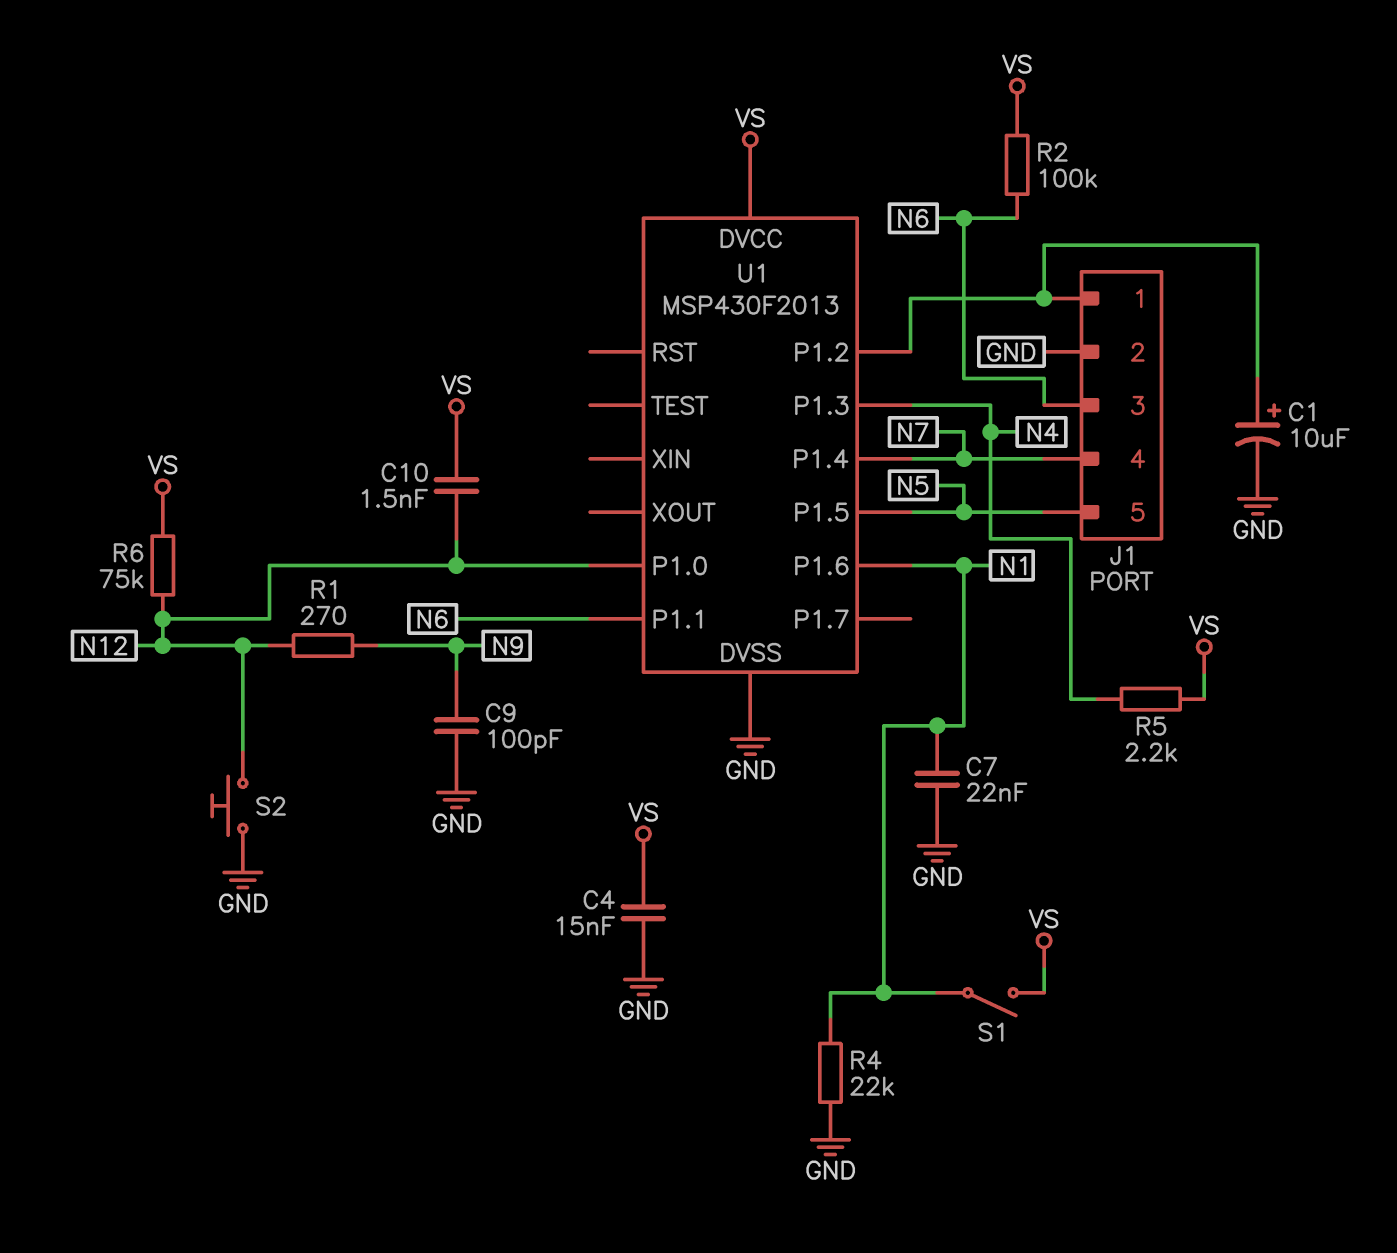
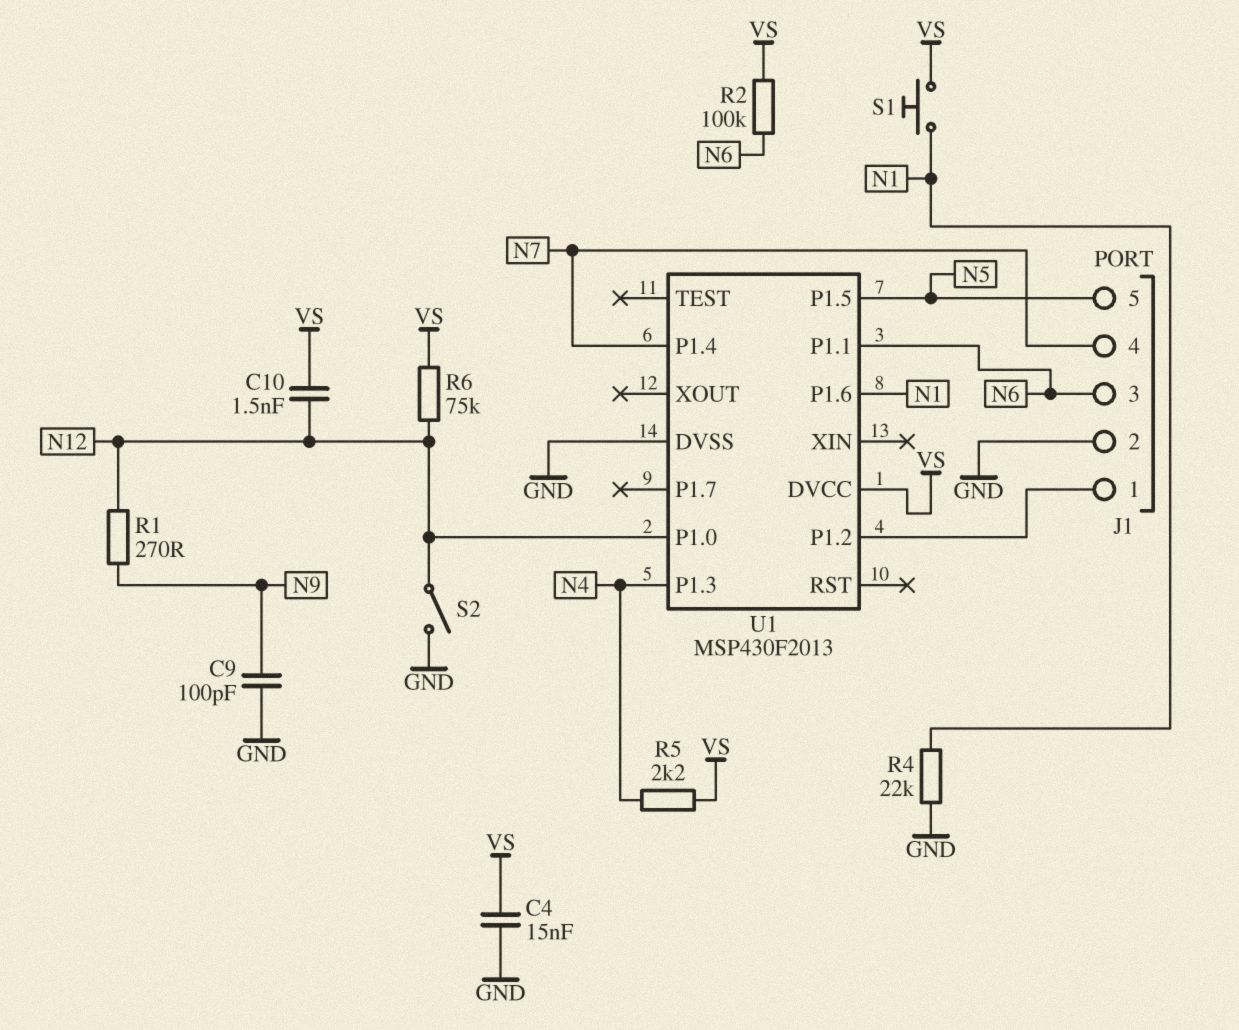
C1: 10uF (plus J1/1, minus GND) -> none
C7: 22nF (GND, N1) -> none
S1: switch (N1, VS) -> button (N1, VS)
S2: button (GND, N12) -> switch (GND, N12)

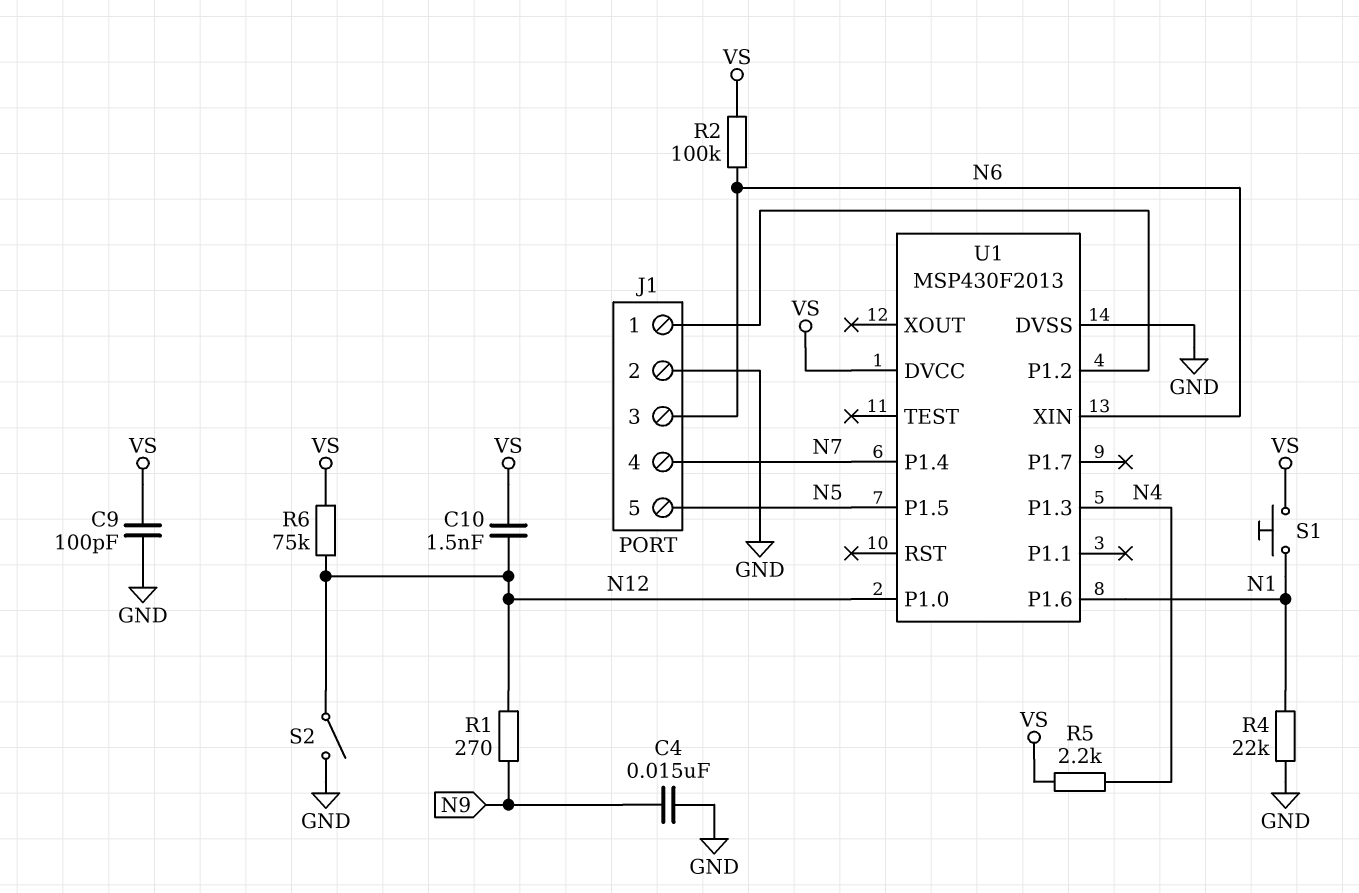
C4: 15nF (GND, VS) -> 15nF (GND, N9)
C9: 100pF (GND, N9) -> 100pF (GND, VS)
U1 pin P1.1: N6 -> none
U1 pin XIN: none -> N6

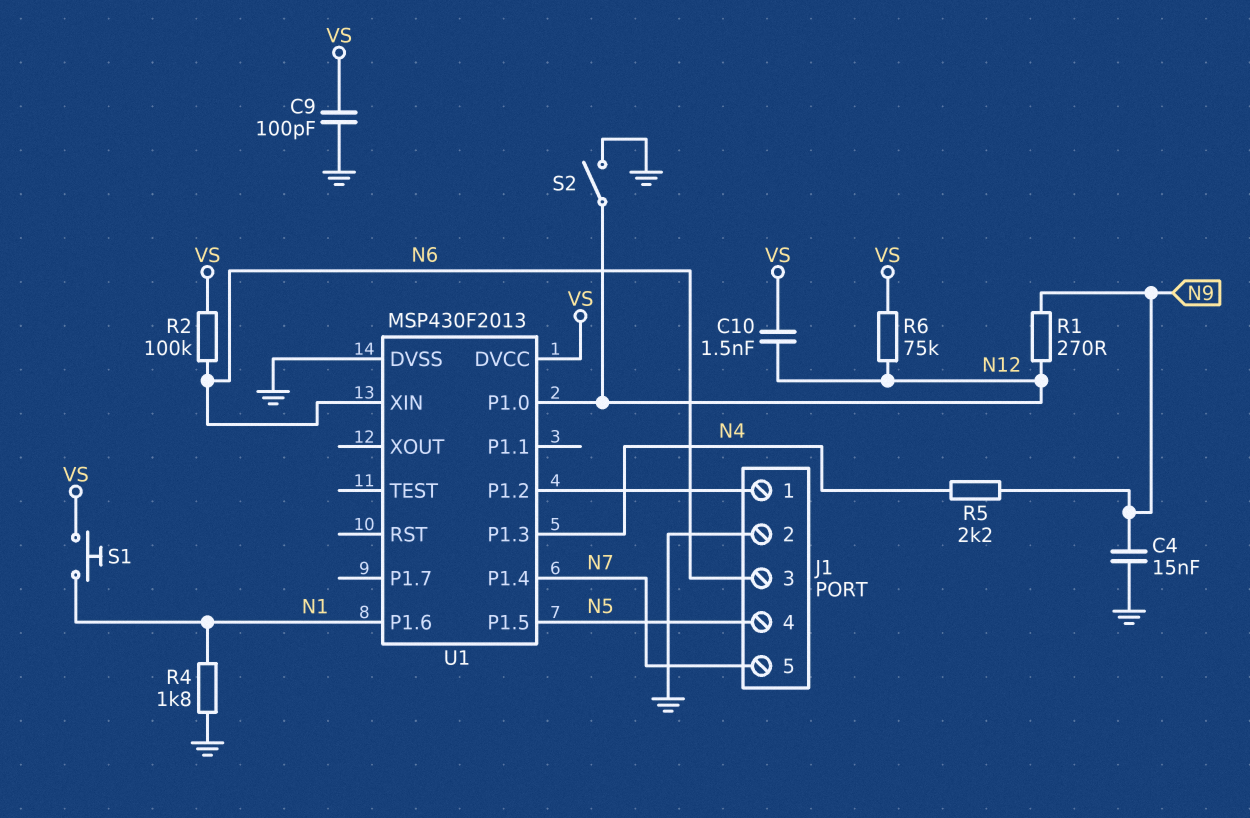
J1 pin 4: N7 -> N5
J1 pin 5: N5 -> N7
R4: 22k (GND, N1) -> 1.8k (GND, N1)
R5: 2.2k (N4, VS) -> 2.2k (N4, N9)

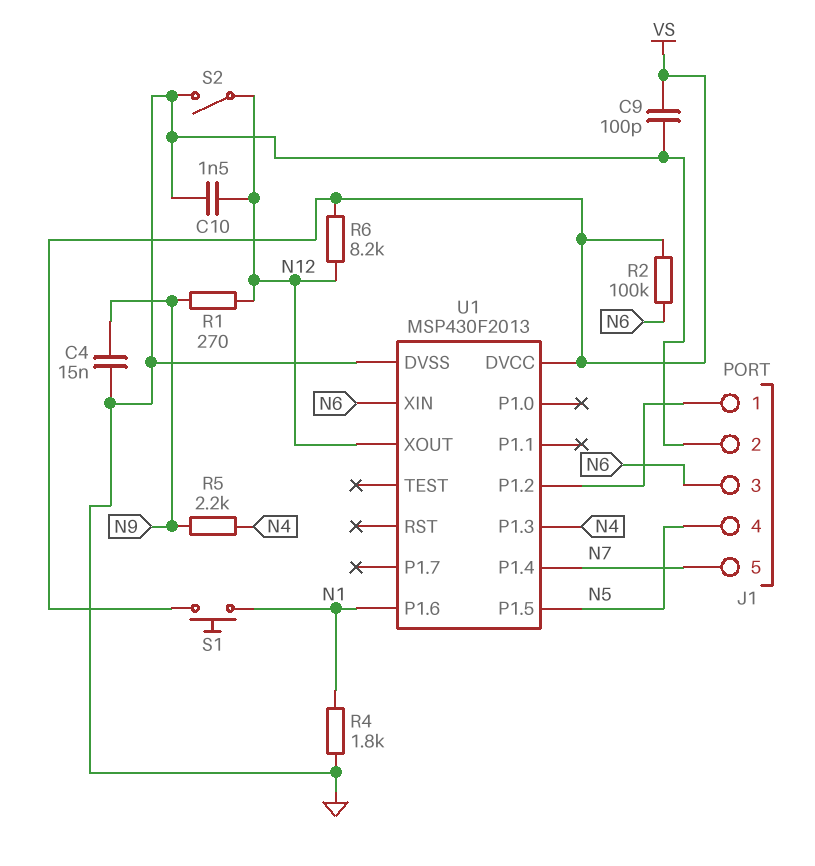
C10: 1.5nF (N12, VS) -> 1.5nF (GND, N12)
R6: 75k (N12, VS) -> 8.2k (N12, VS)
U1 pin P1.0: N12 -> none
U1 pin XOUT: none -> N12

